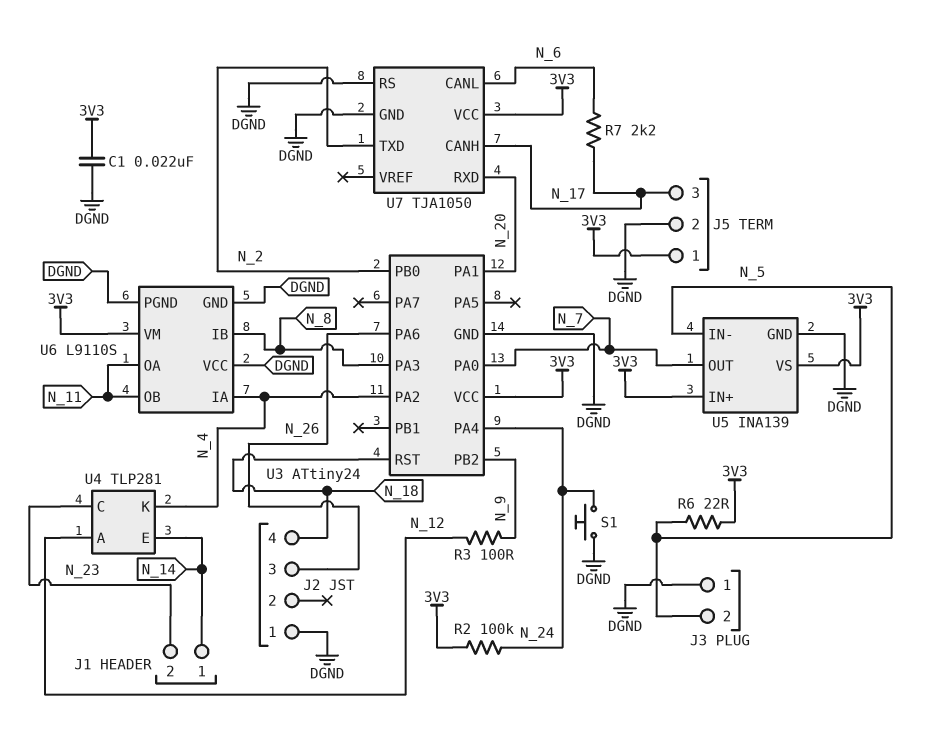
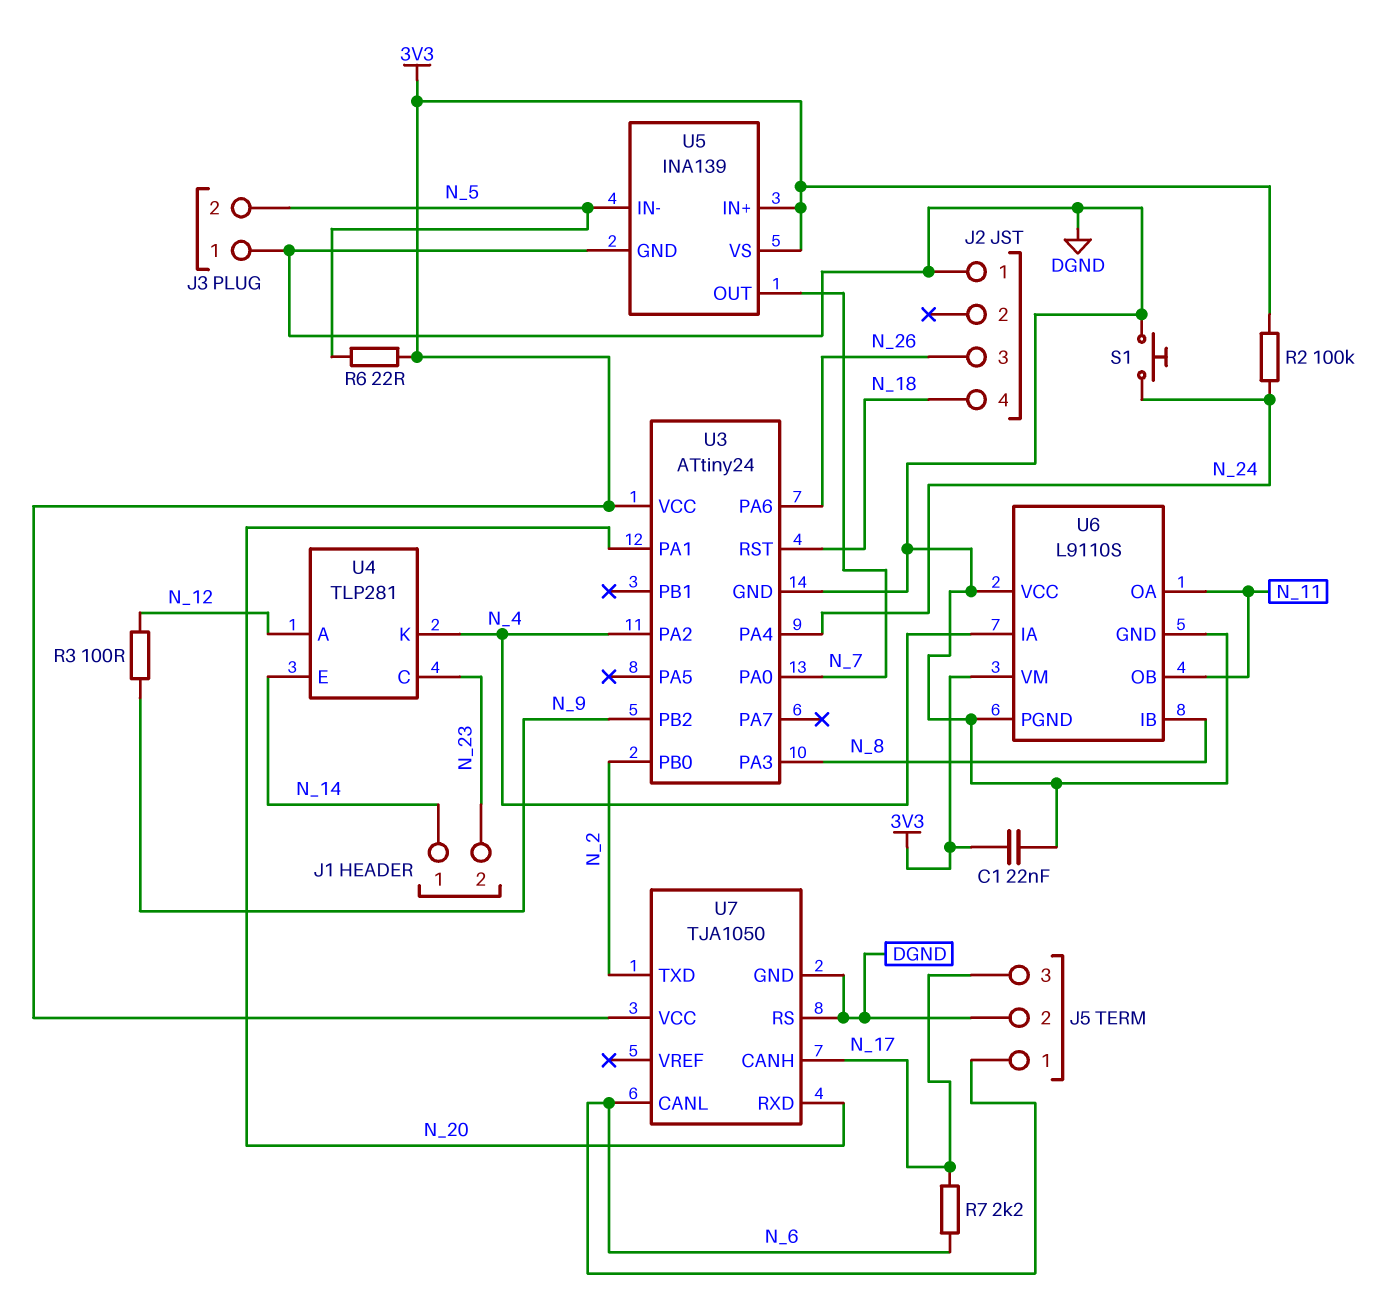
J5 pin 1: 3V3 -> N_6

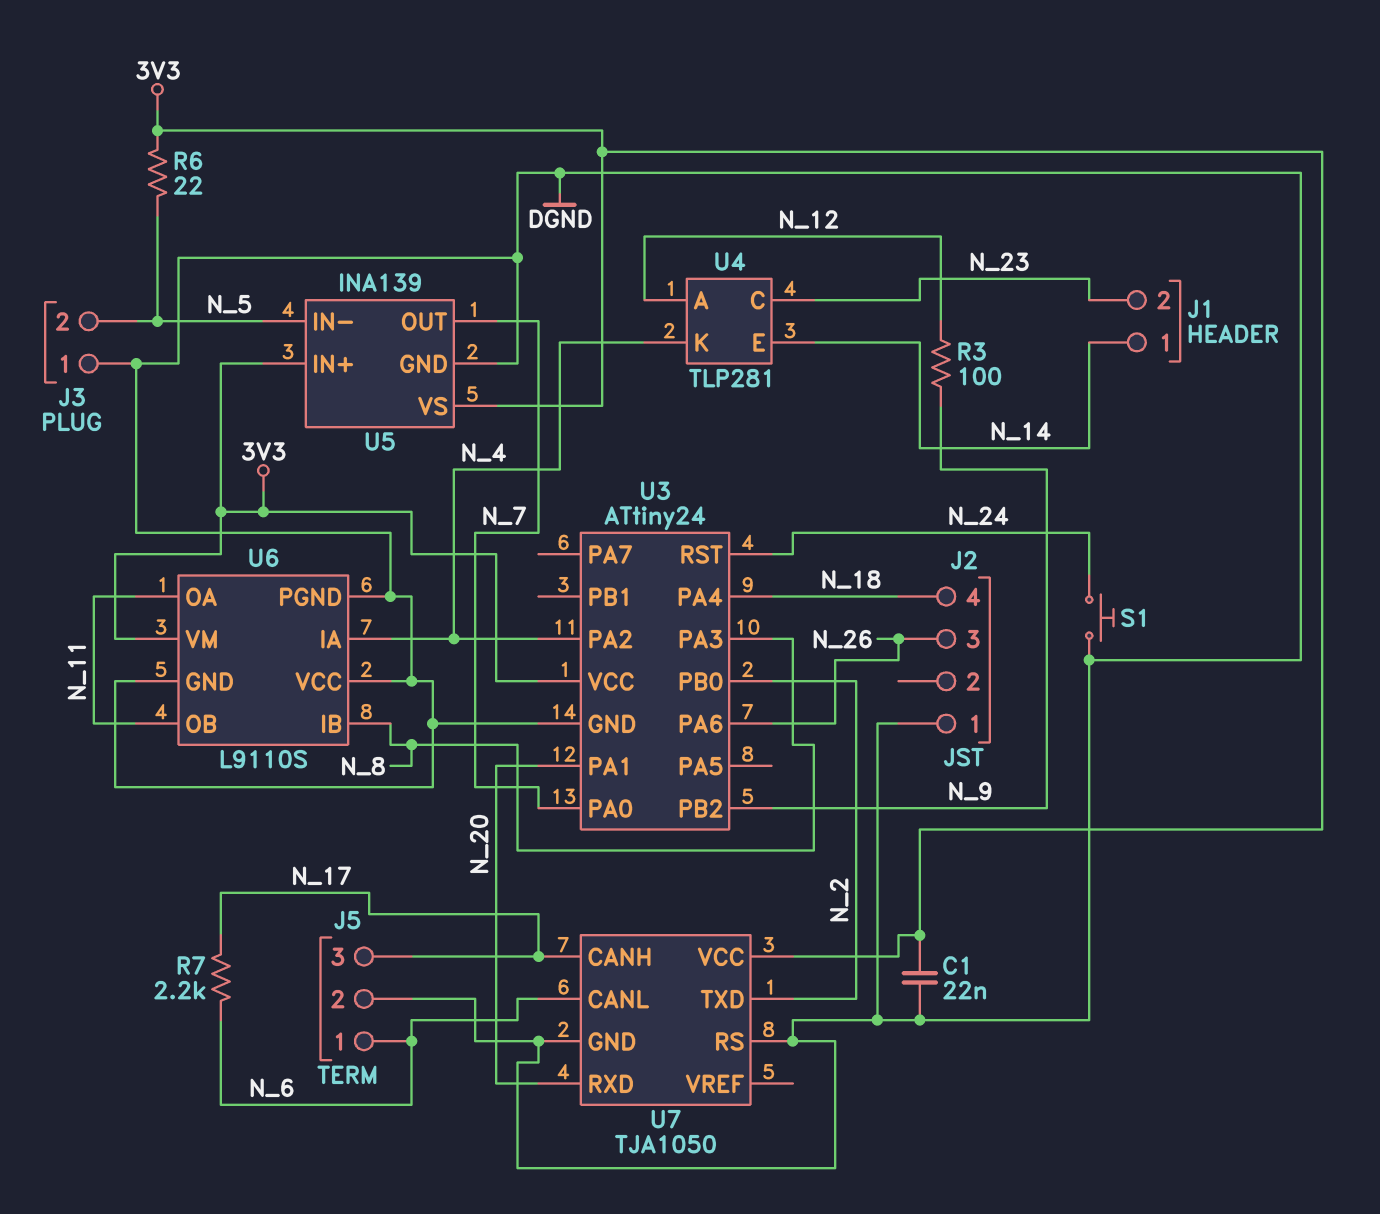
R2: 100k (3V3, N_24) -> none
U3 pin PA4: N_24 -> N_18
U3 pin RST: N_18 -> N_24

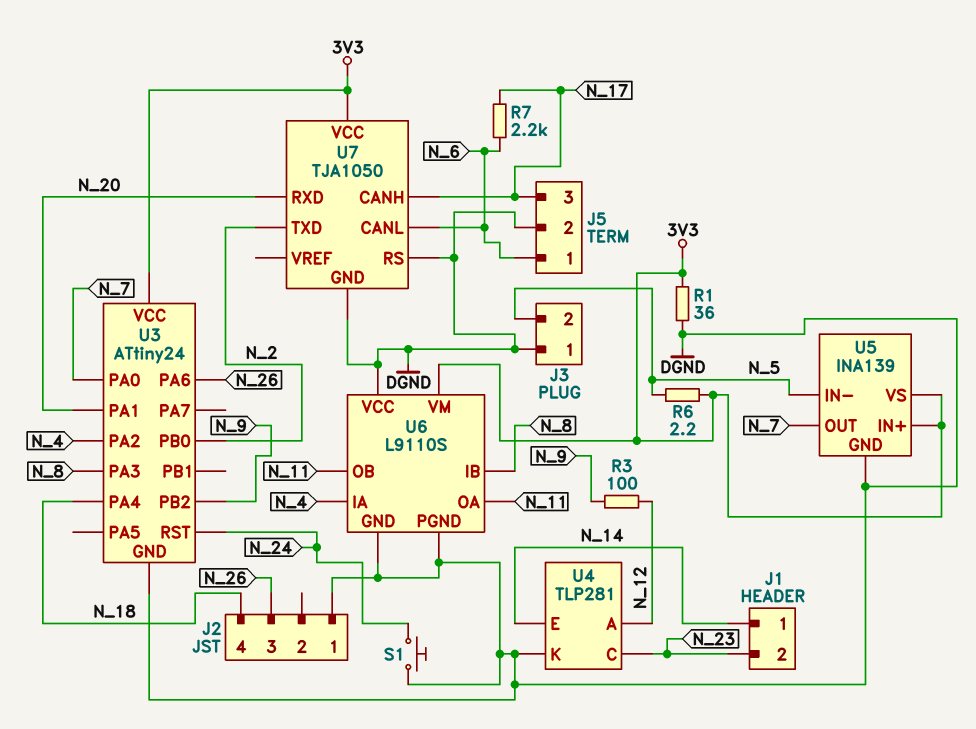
C1: 22nF (3V3, DGND) -> none
R1: none -> 36 (3V3, DGND)
R6: 22 (3V3, N_5) -> 2.2 (3V3, N_5)
U4 pin K: N_4 -> DGND

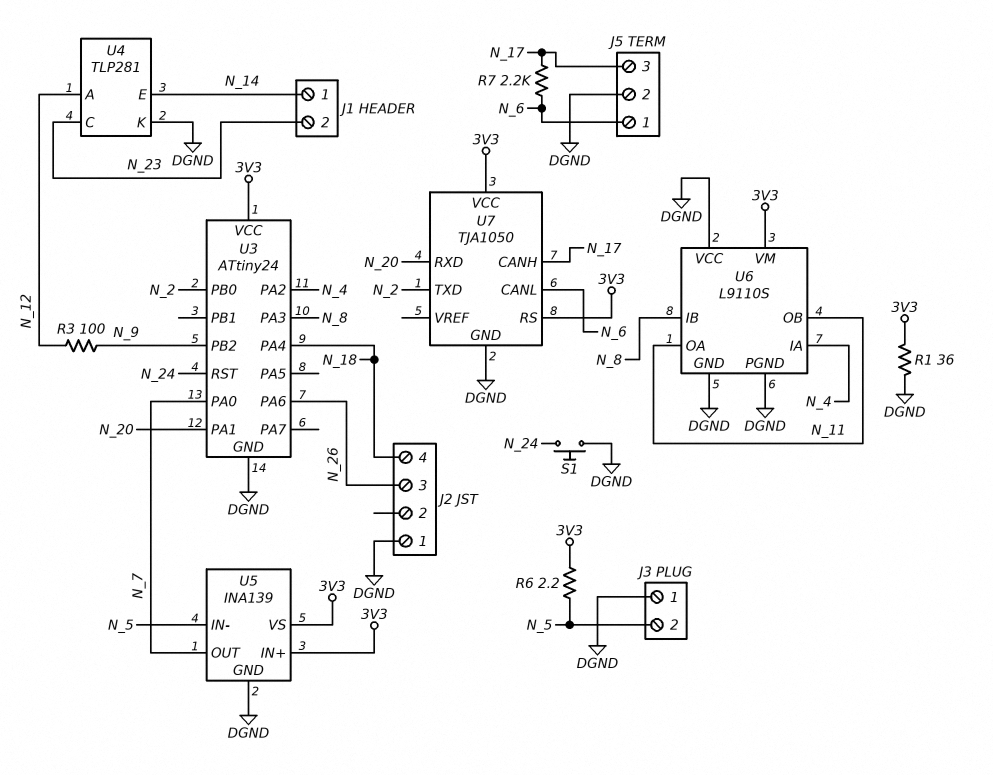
U7 pin RS: DGND -> 3V3

